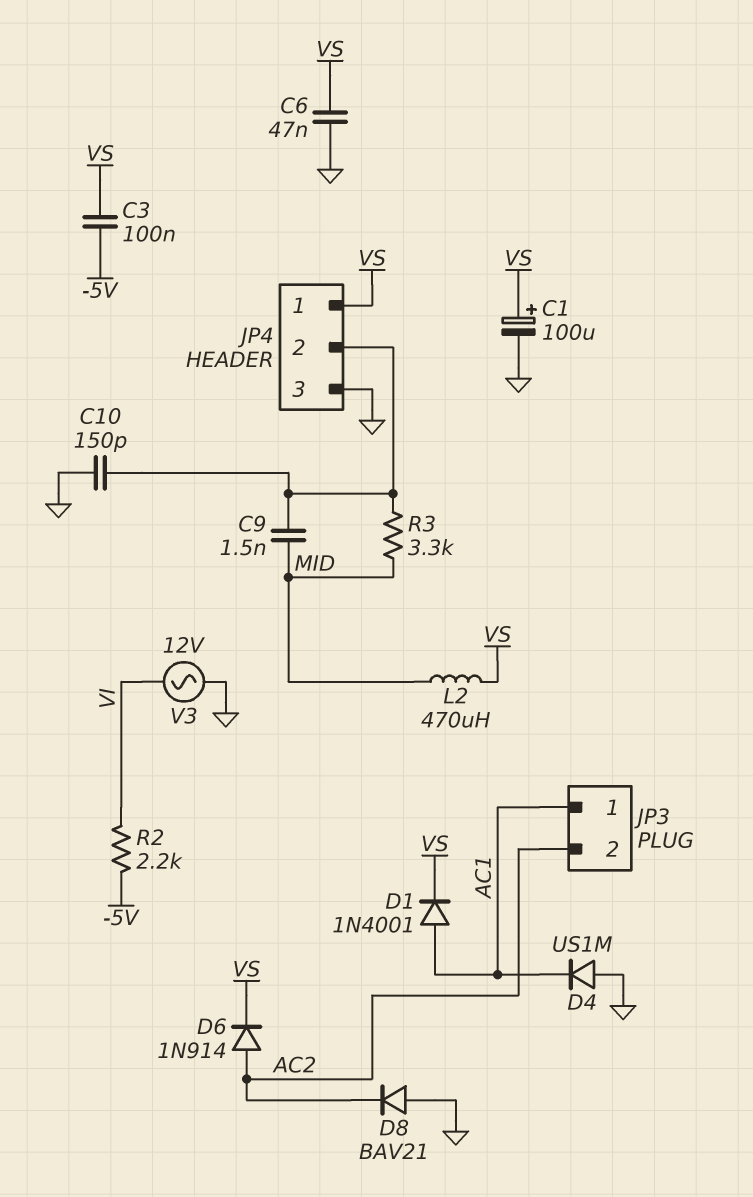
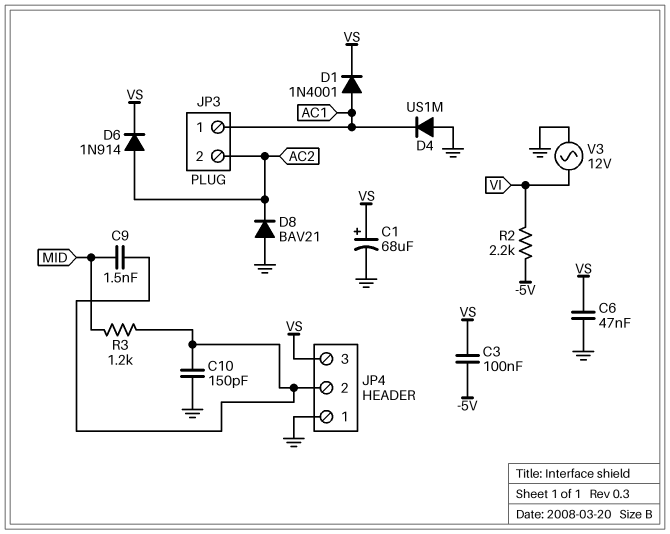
C1: 100uF (plus VS, minus GND) -> 68uF (plus VS, minus GND)
JP4 pin 1: VS -> GND
JP4 pin 3: GND -> VS
L2: 470uH (MID, VS) -> none
R3: 3.3k (JP4/2, MID) -> 1.2k (JP4/2, MID)

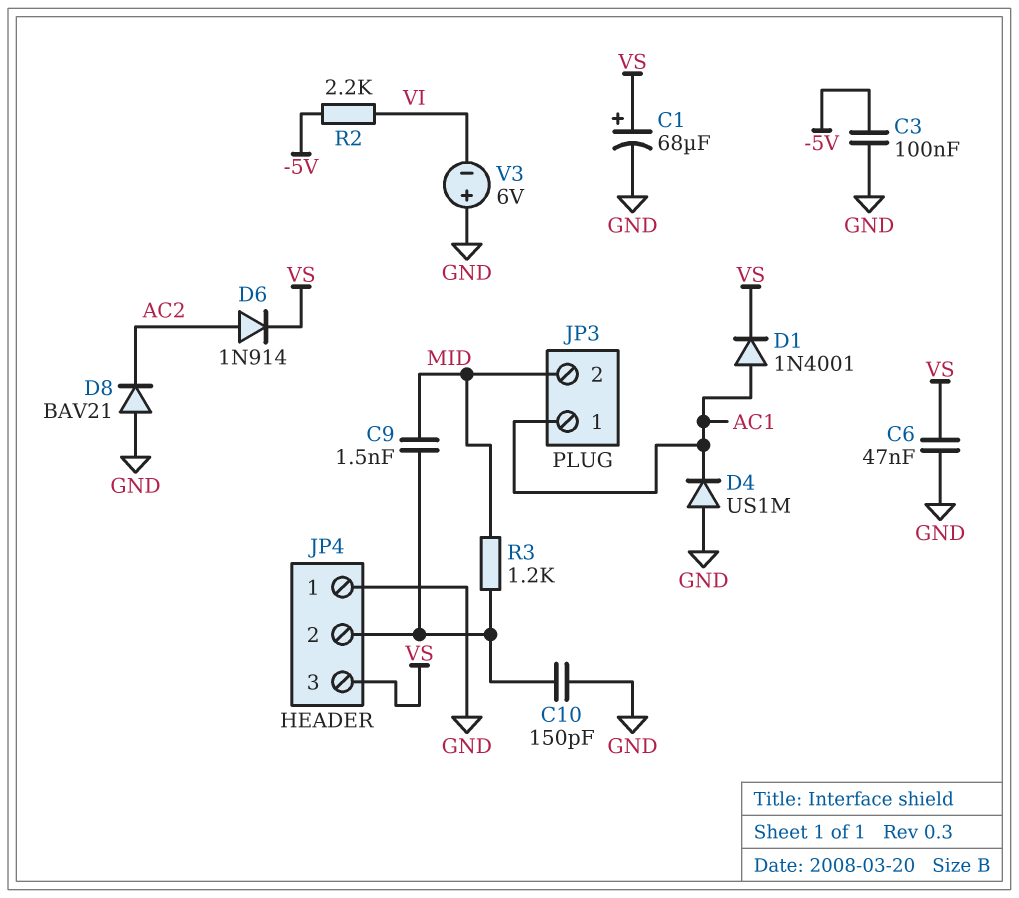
C3: 100nF (-5V, VS) -> 100nF (-5V, GND)
JP3 pin 2: AC2 -> MID
V3: AC 12V (GND, VI) -> 6V (plus GND, minus VI)

